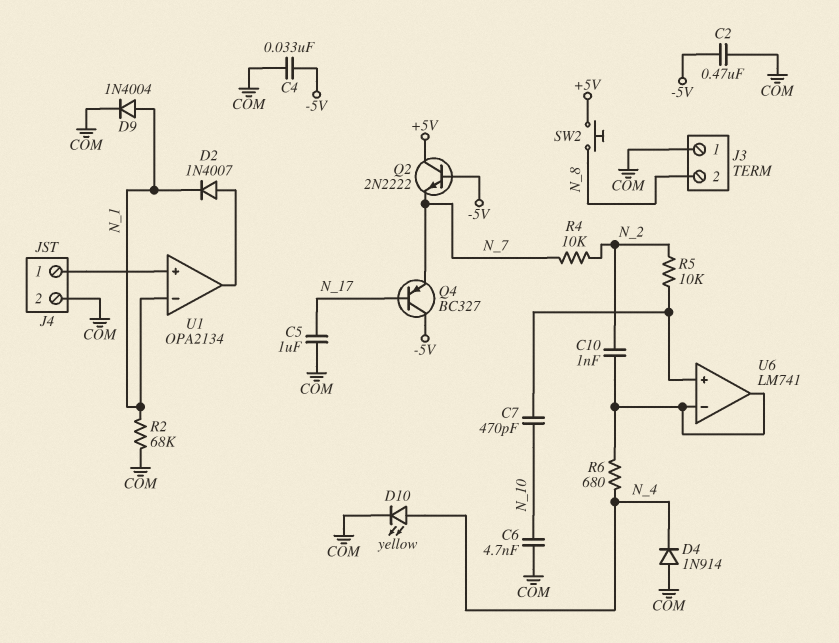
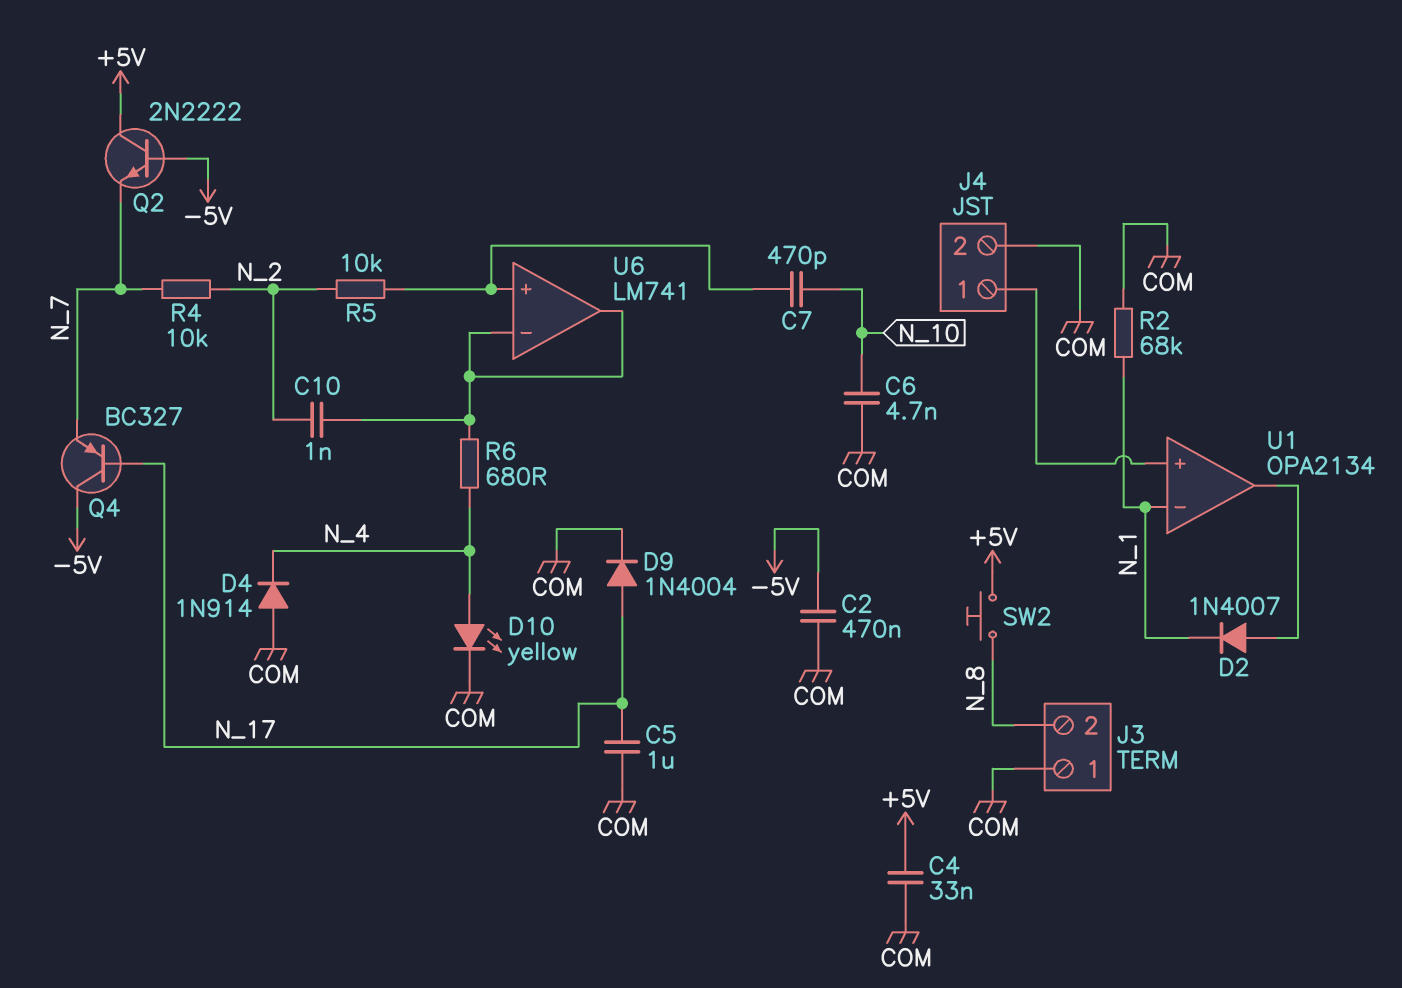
C4: 33nF (-5V, COM) -> 33nF (+5V, COM)
D9: diode 1N4004 (A N_1, K COM) -> diode 1N4004 (A N_17, K COM)

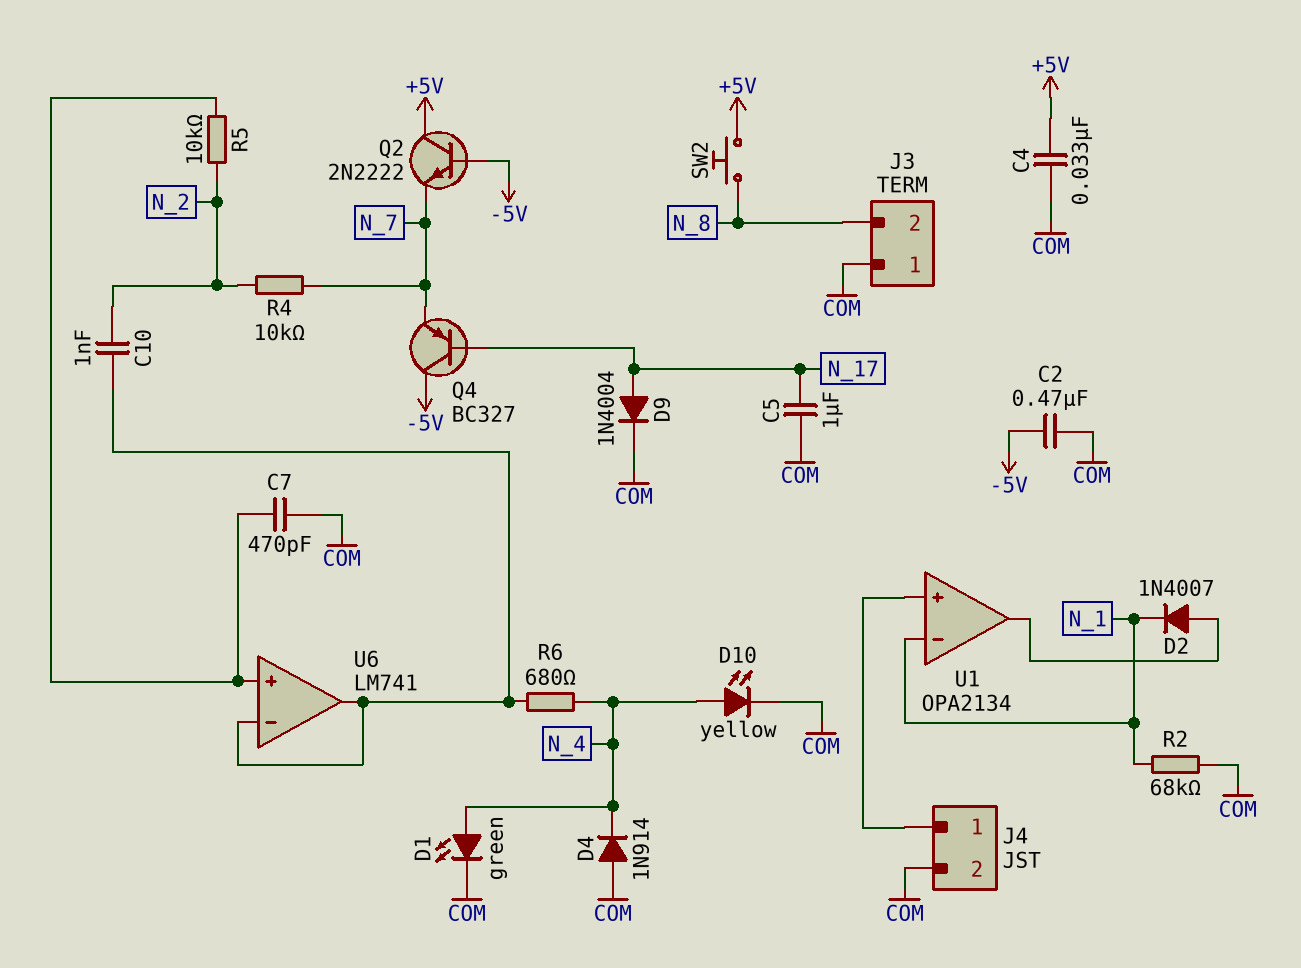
C6: 4.7nF (COM, N_10) -> none
C7: 470pF (N_10, U6/in+) -> 470pF (COM, U6/in+)
D1: none -> LED green (A N_4, K COM)

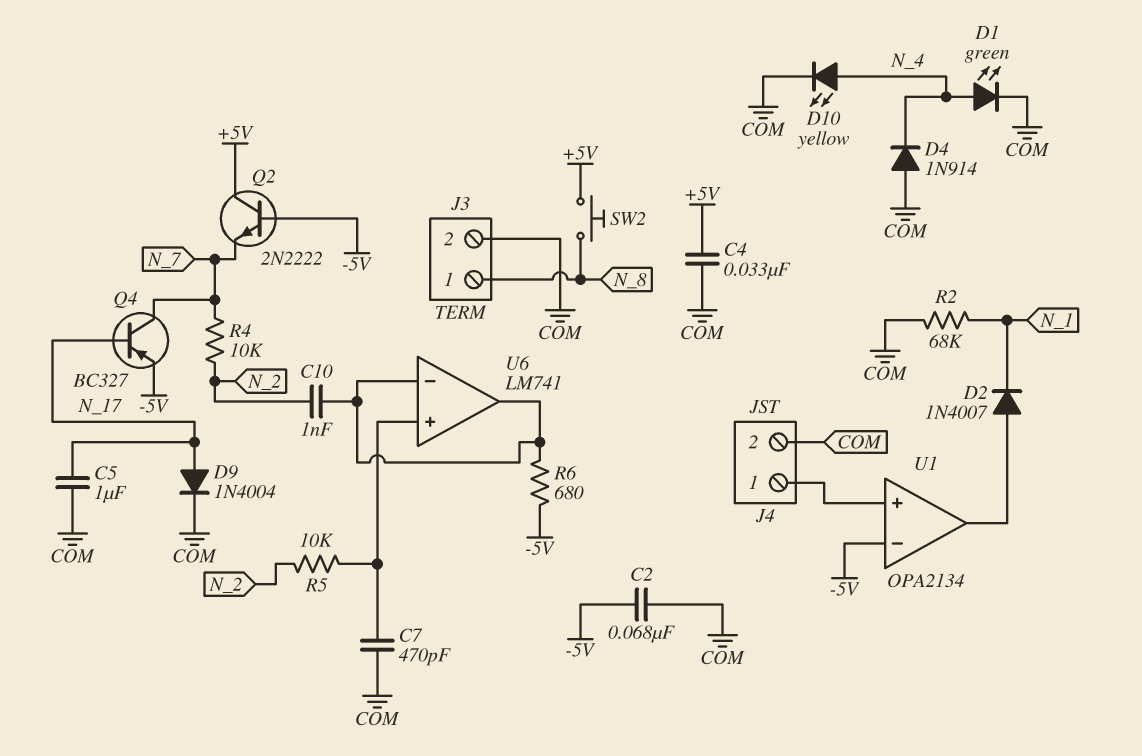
C2: 470nF (-5V, COM) -> 68nF (-5V, COM)
J3 pin 1: COM -> N_8
J3 pin 2: N_8 -> COM
Q4: PNP BC327 (B N_17, C -5V, E N_7) -> PNP BC327 (B N_17, C N_7, E -5V)
R6: 680 (N_4, U6/in-) -> 680 (-5V, U6/in-)
U1 pin in-: N_1 -> -5V

